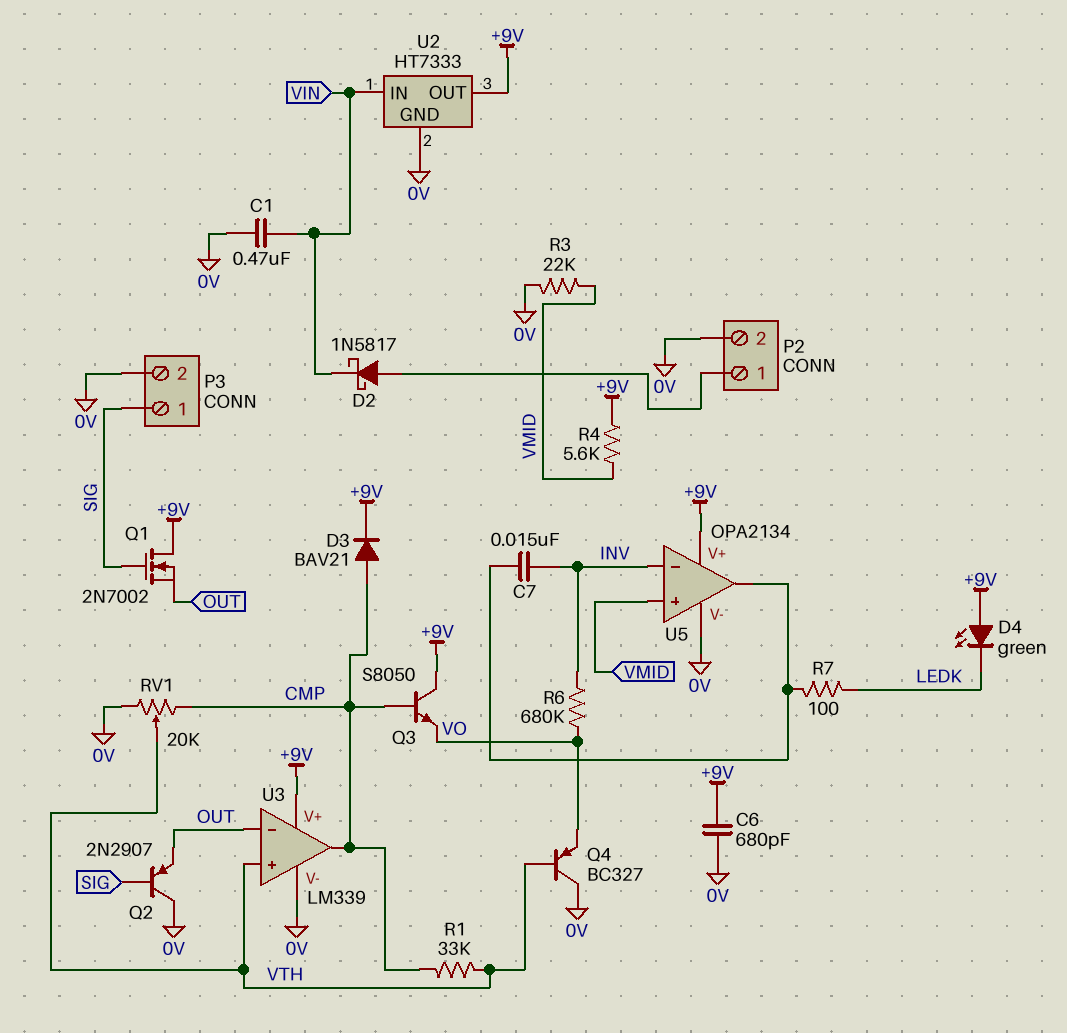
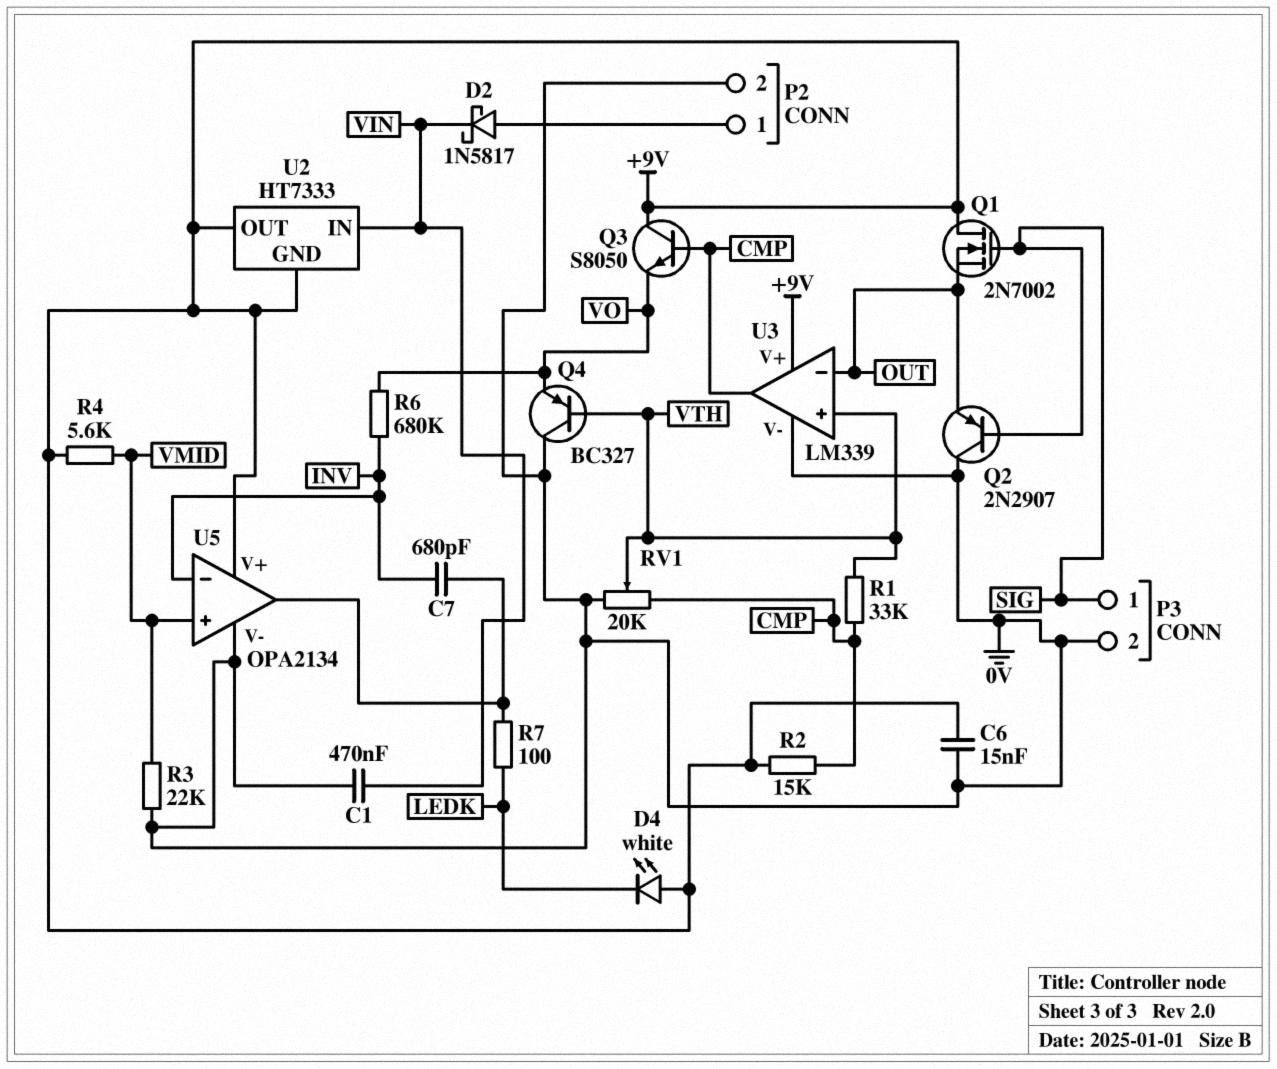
C6: 680pF (+9V, 0V) -> 15nF (+9V, 0V)
C7: 15nF (INV, U5/out) -> 680pF (INV, U5/out)
D3: diode BAV21 (A CMP, K +9V) -> none
D4: LED green (A +9V, K LEDK) -> LED white (A +9V, K LEDK)
R2: none -> 15k (+9V, CMP)
U2 pin GND: 0V -> +9V

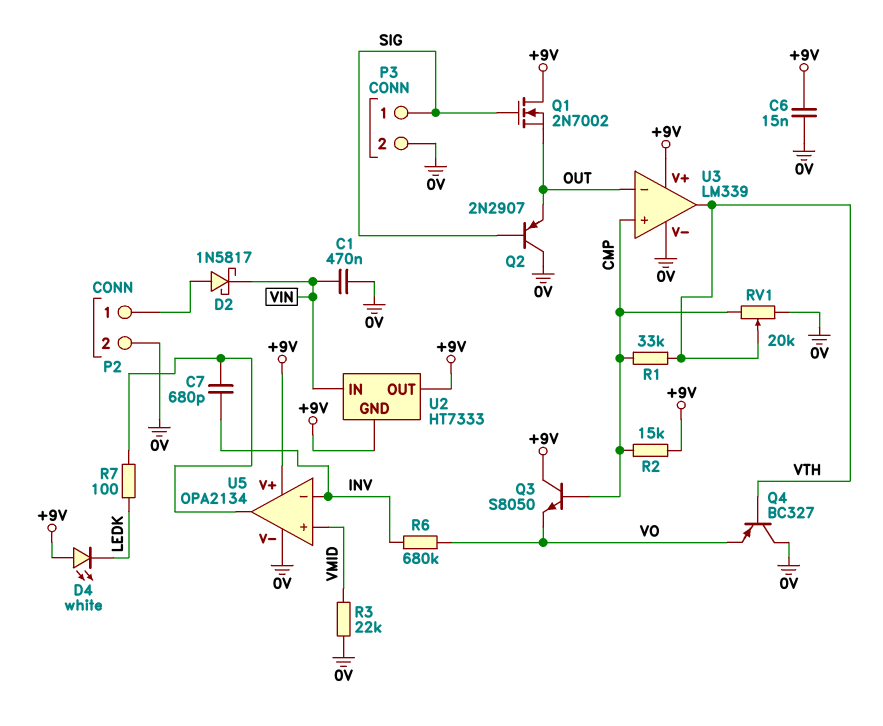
R4: 5.6k (+9V, VMID) -> none
U3 pin in+: VTH -> CMP
U3 pin out: CMP -> VTH

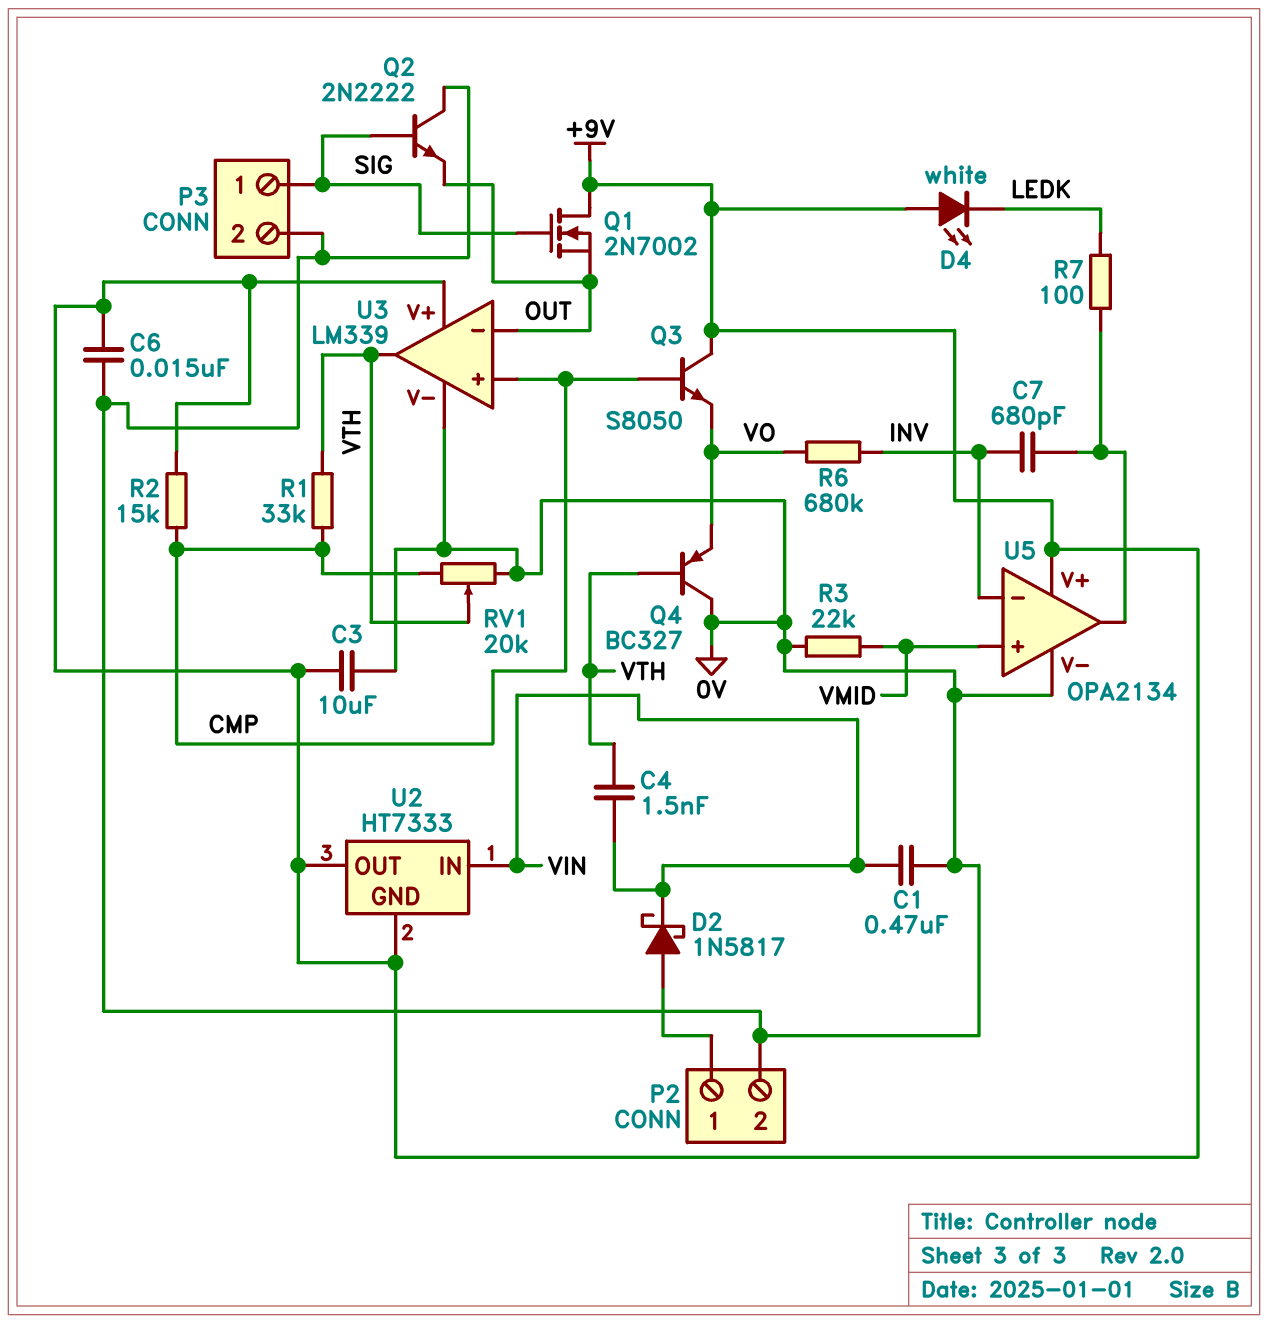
C3: none -> 10uF (+9V, 0V)
C4: none -> 1.5nF (VIN, VTH)
Q2: PNP 2N2907 (B SIG, C 0V, E OUT) -> NPN 2N2222 (B SIG, C 0V, E OUT)

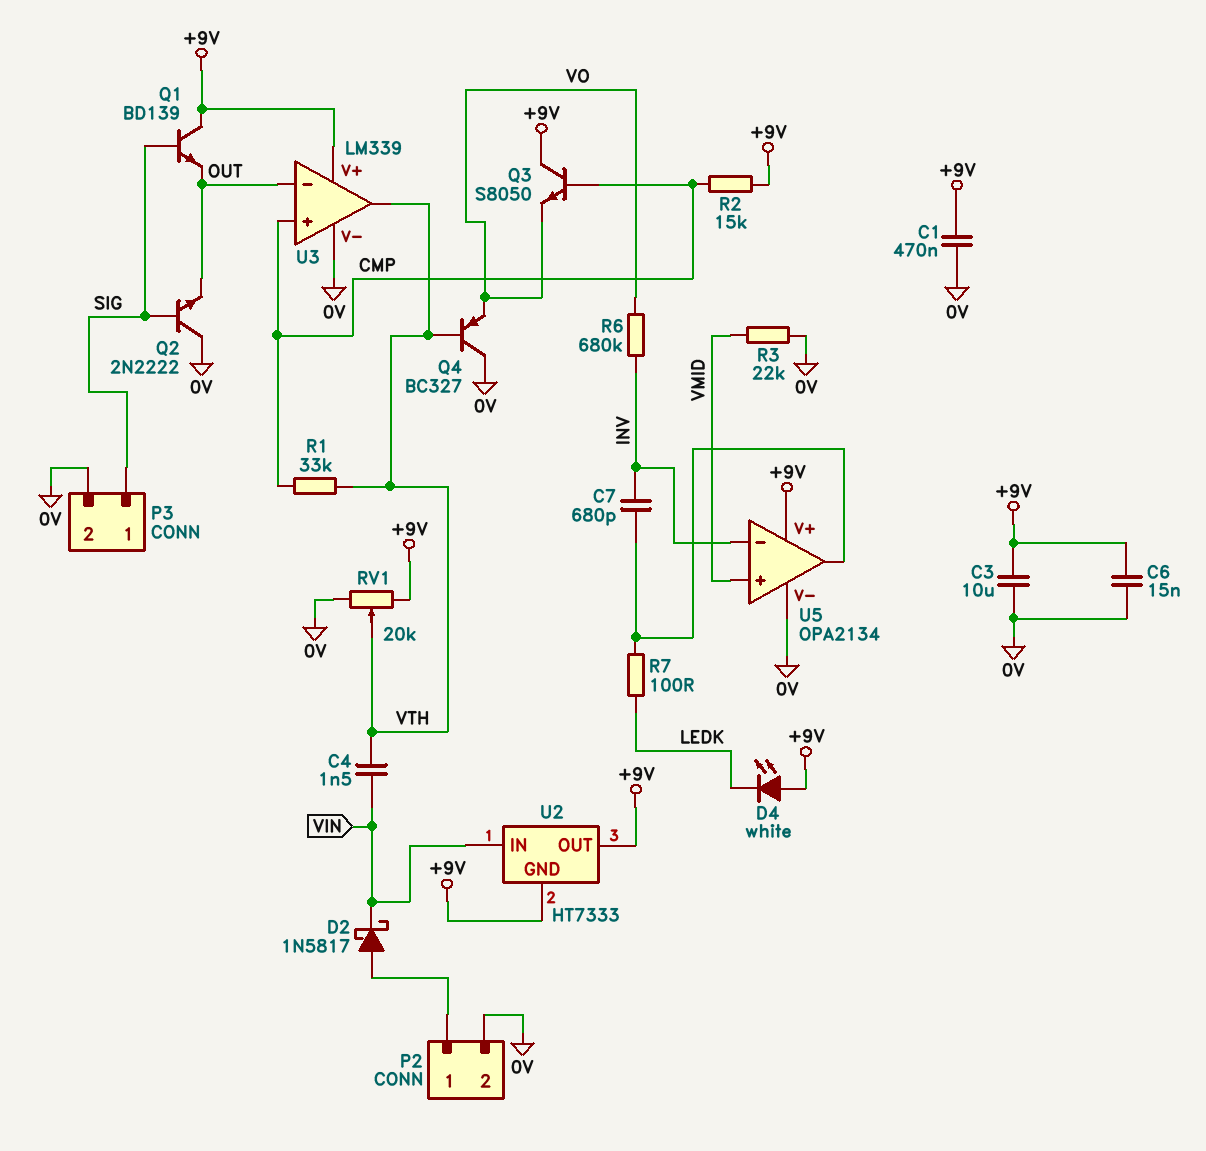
C1: 470nF (0V, VIN) -> 470nF (+9V, 0V)
Q1: NMOS 2N7002 (G SIG, D +9V, S OUT) -> NPN BD139 (B SIG, C +9V, E OUT)
RV1: 20k (0V, CMP, wiper VTH) -> 20k (+9V, 0V, wiper VTH)

